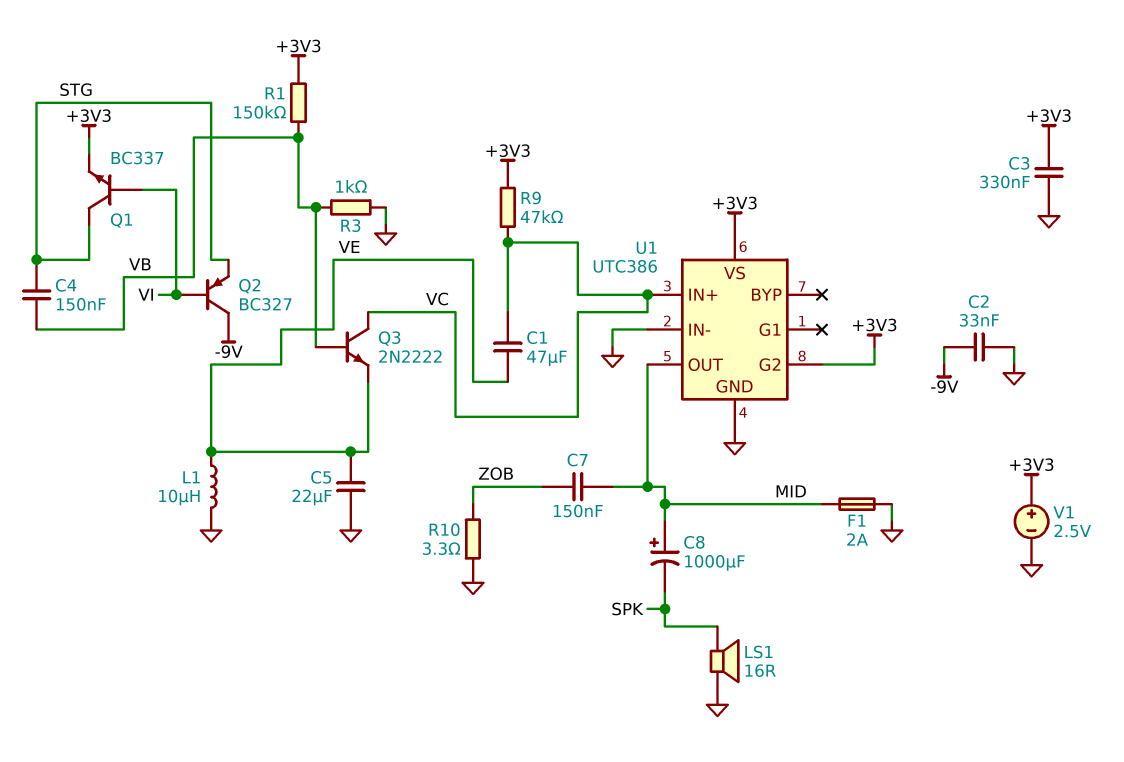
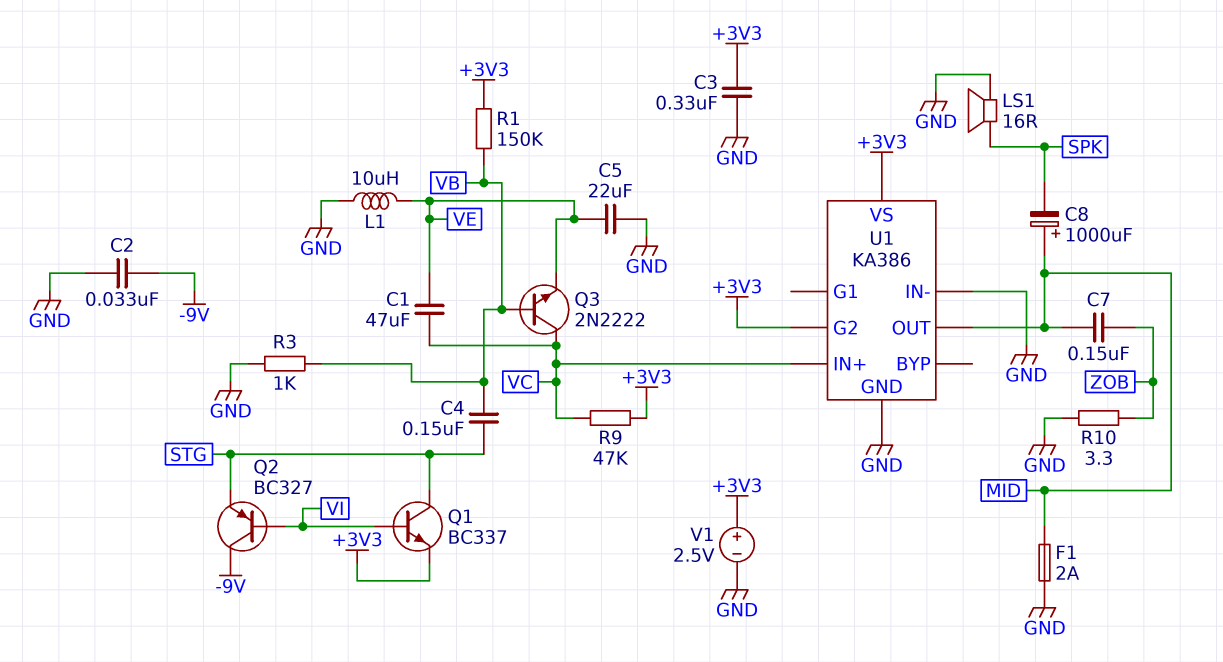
U1: UTC386 -> KA386

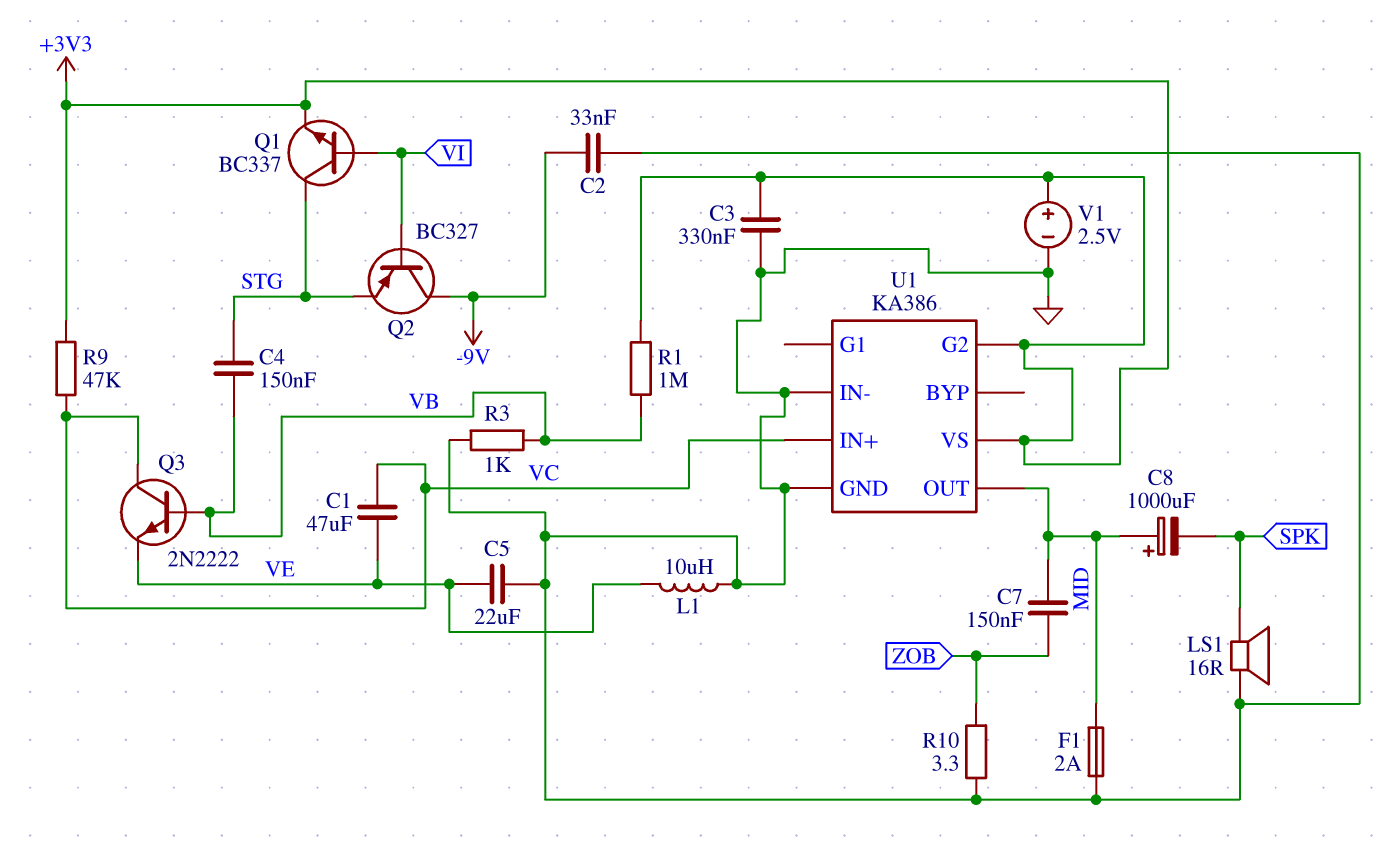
R1: 150k (+3V3, VB) -> 1M (+3V3, VB)

